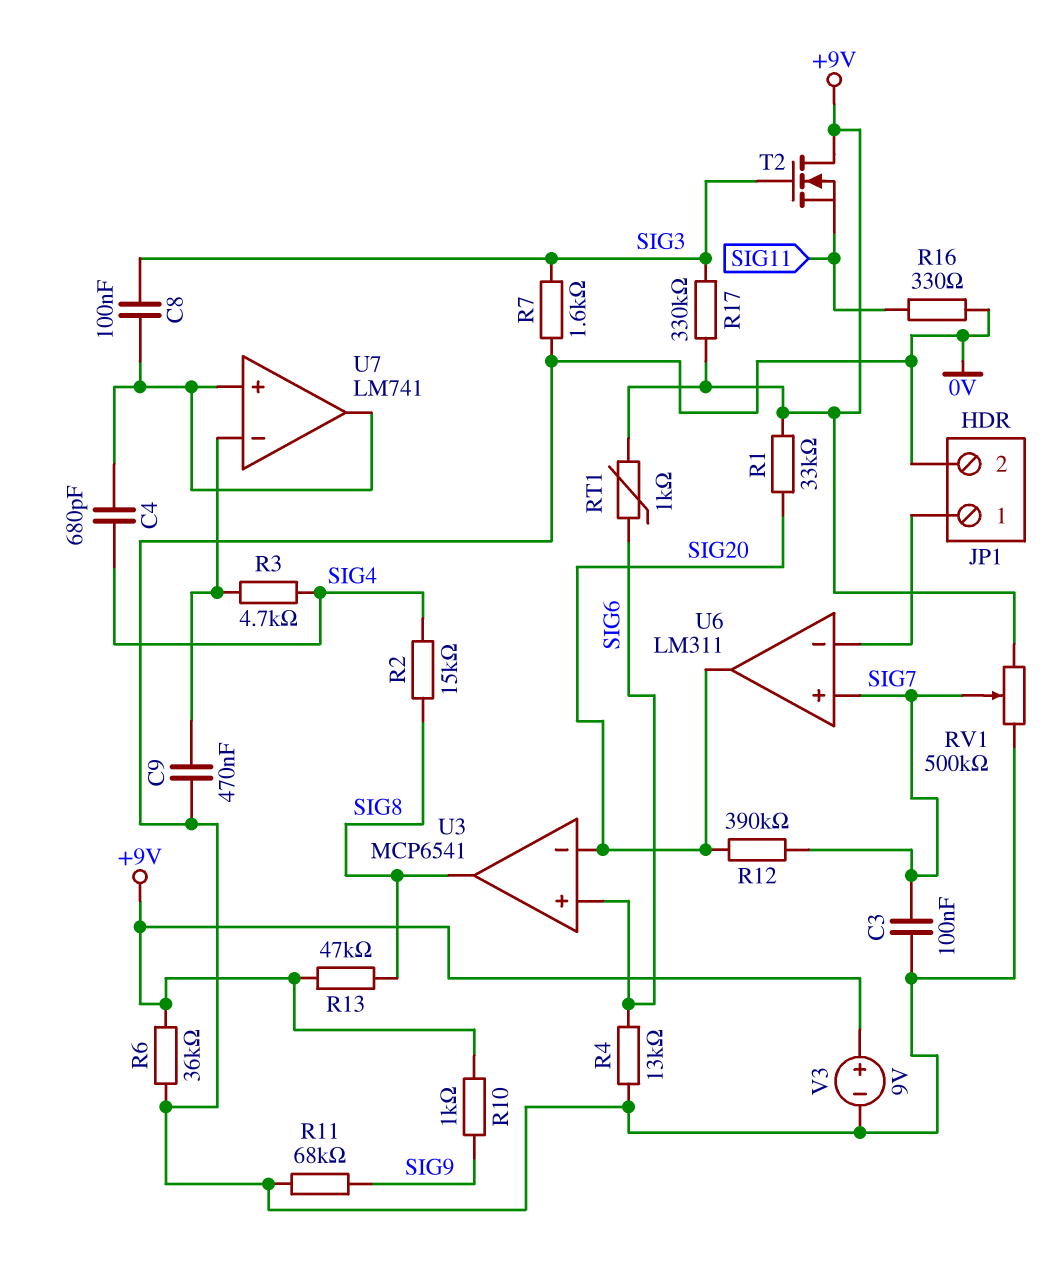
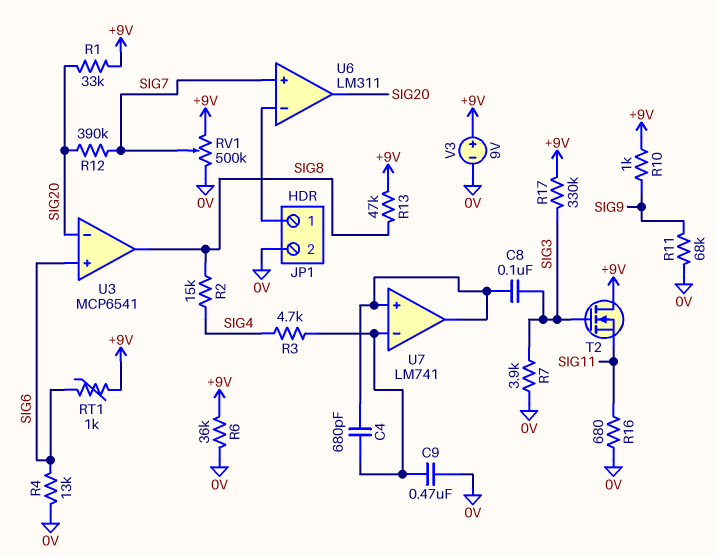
C3: 100nF (0V, SIG7) -> none
C4: 680pF (SIG4, U7/in+) -> 680pF (U7/in+, U7/in-)
R7: 1.6k (0V, SIG3) -> 3.9k (0V, SIG3)
R16: 330 (0V, SIG11) -> 680 (0V, SIG11)

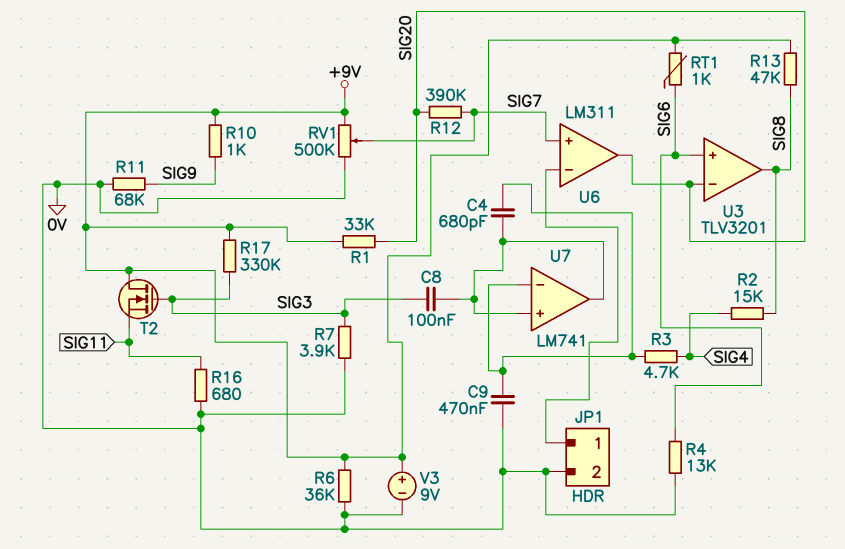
U3: MCP6541 -> TLV3201

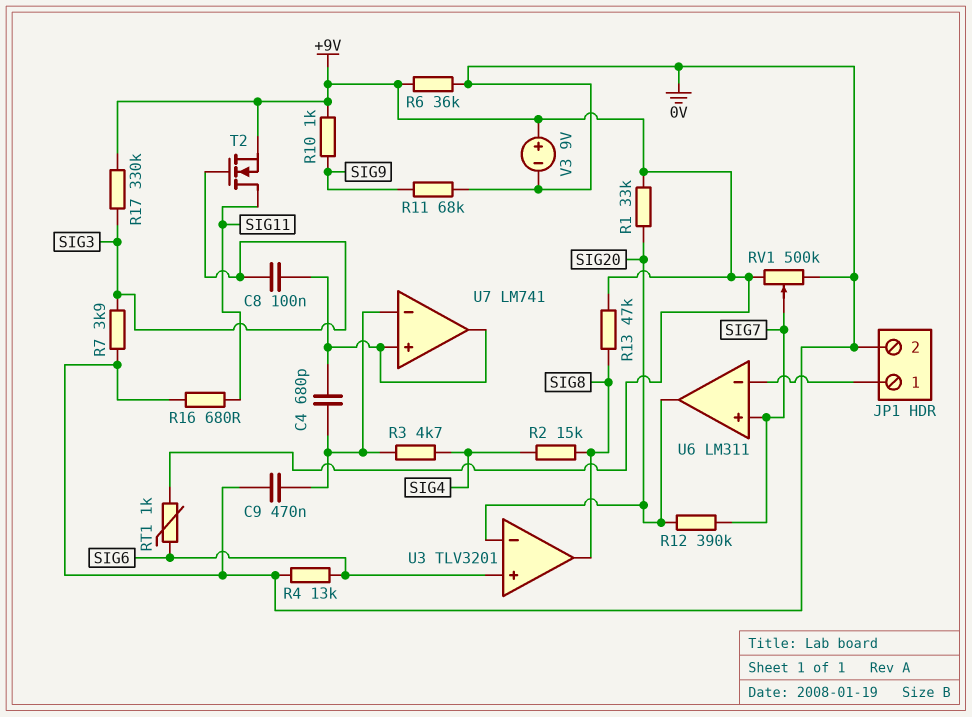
T2: NMOS (G SIG3, D +9V, S SIG11) -> NMOS (G SIG3, D SIG11, S +9V)

